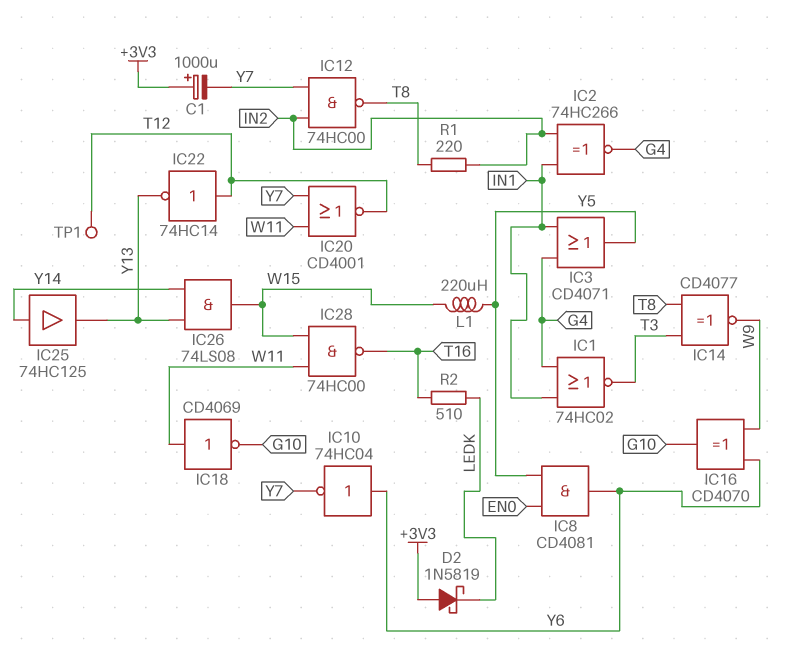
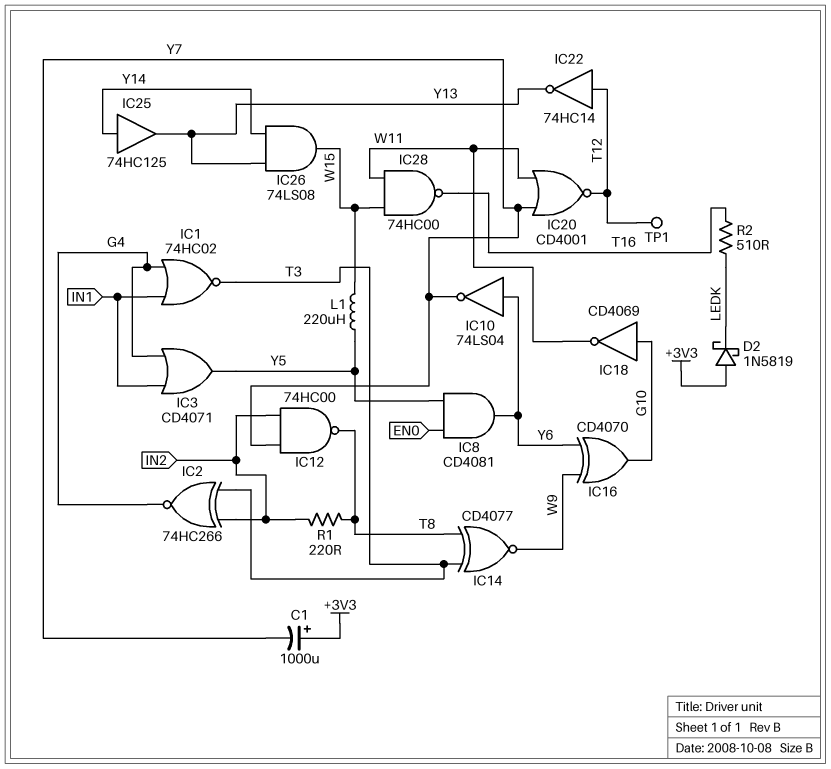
IC2: XNOR 74HC266 (in IN1, in IN2, out G4) -> XNOR 74HC266 (in IN2, in T3, out G4)
IC10: NOT 74HC04 (in Y6, out Y7) -> NOT 74LS04 (in Y6, out Y7)
IC18: NOT CD4069 (in W11, out G10) -> NOT CD4069 (in G10, out W11)

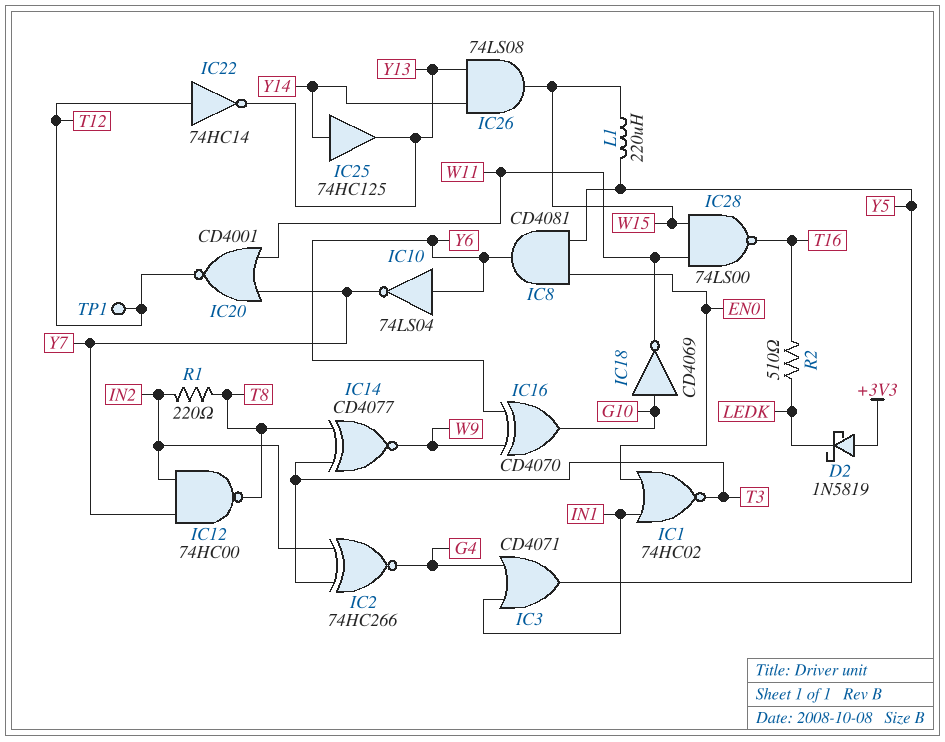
C1: 1000uF (plus +3V3, minus Y7) -> none
IC1: NOR 74HC02 (in G4, in IN1, out T3) -> NOR 74HC02 (in EN0, in IN1, out T3)
IC28: NAND 74HC00 (in W11, in W15, out T16) -> NAND 74LS00 (in W11, in W15, out T16)

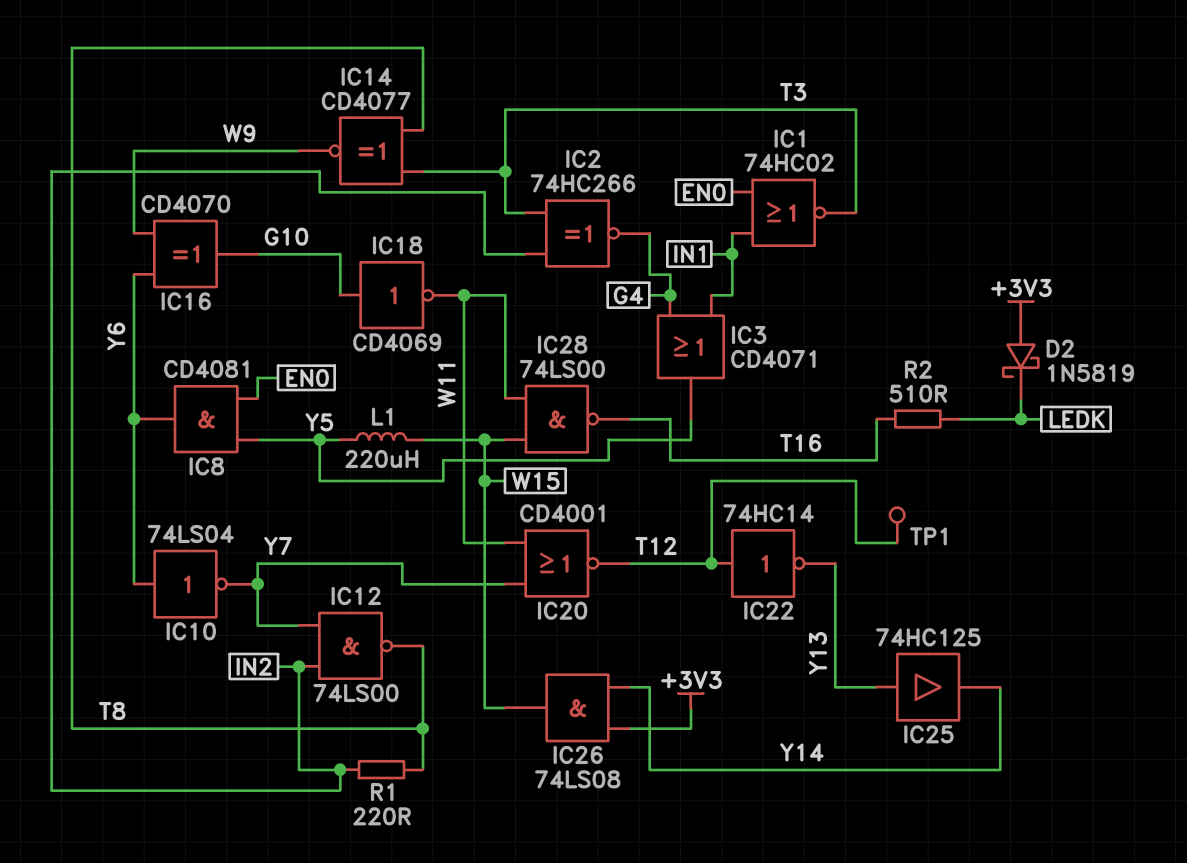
IC12: NAND 74HC00 (in IN2, in Y7, out T8) -> NAND 74LS00 (in IN2, in Y7, out T8)
IC25: buffer 74HC125 (in Y14, out Y13) -> buffer 74HC125 (in Y13, out Y14)
IC26: AND 74LS08 (in Y13, in Y14, out W15) -> AND 74LS08 (in +3V3, in Y14, out W15)

